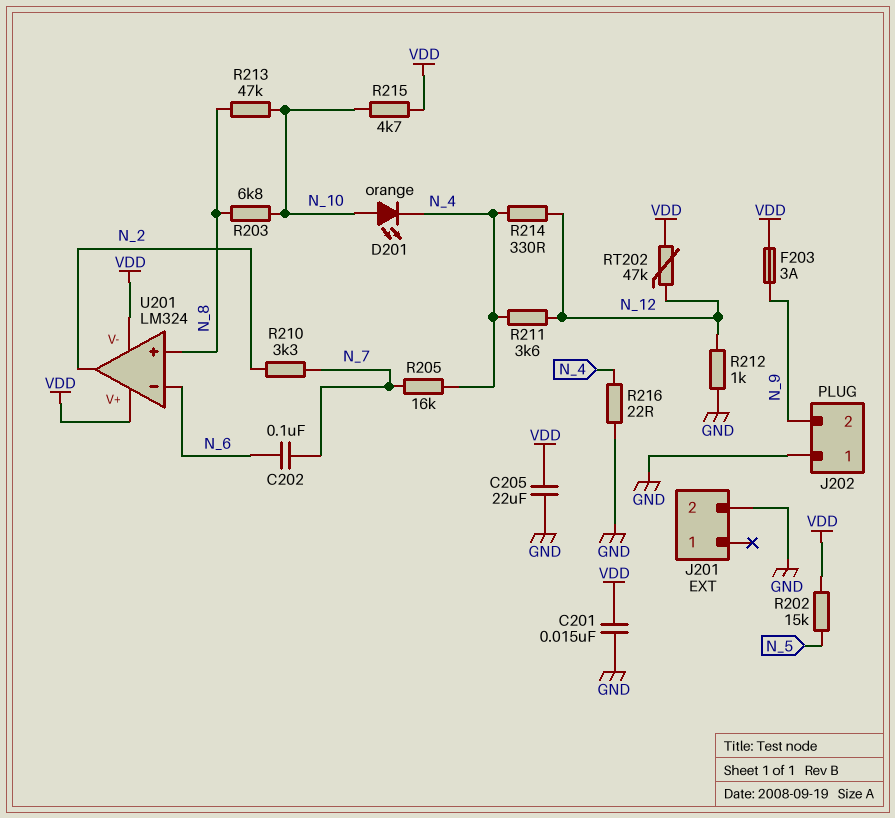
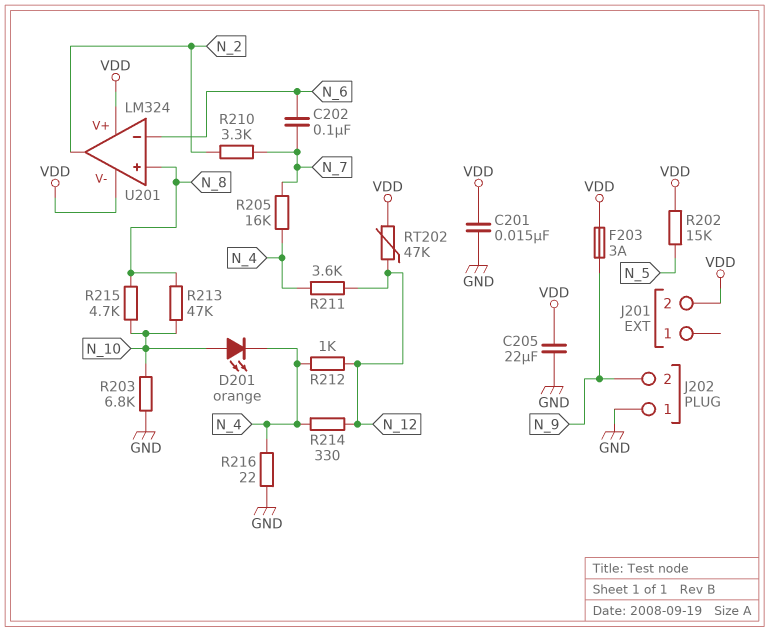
J201 pin 2: GND -> VDD
R203: 6.8k (N_8, N_10) -> 6.8k (GND, N_10)
R212: 1k (GND, N_12) -> 1k (N_4, N_12)
R215: 4.7k (N_10, VDD) -> 4.7k (N_8, N_10)

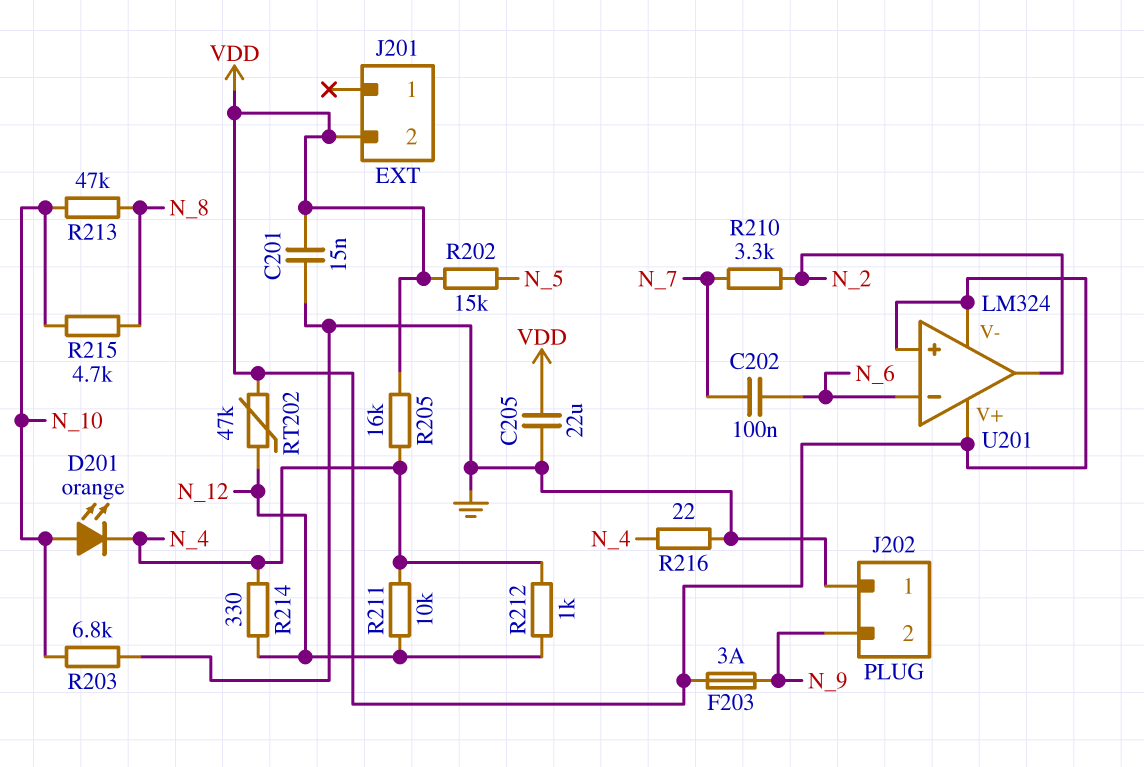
R205: 16k (N_4, N_7) -> 16k (N_4, VDD)
R211: 3.6k (N_4, N_12) -> 10k (N_4, N_12)
U201 pin in+: N_8 -> VDD

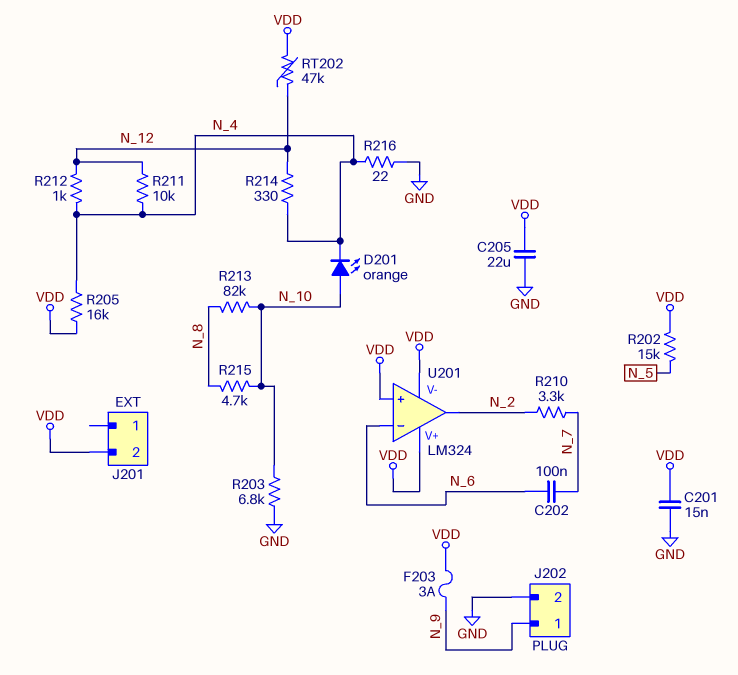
J202 pin 1: GND -> N_9
J202 pin 2: N_9 -> GND
R213: 47k (N_8, N_10) -> 82k (N_8, N_10)

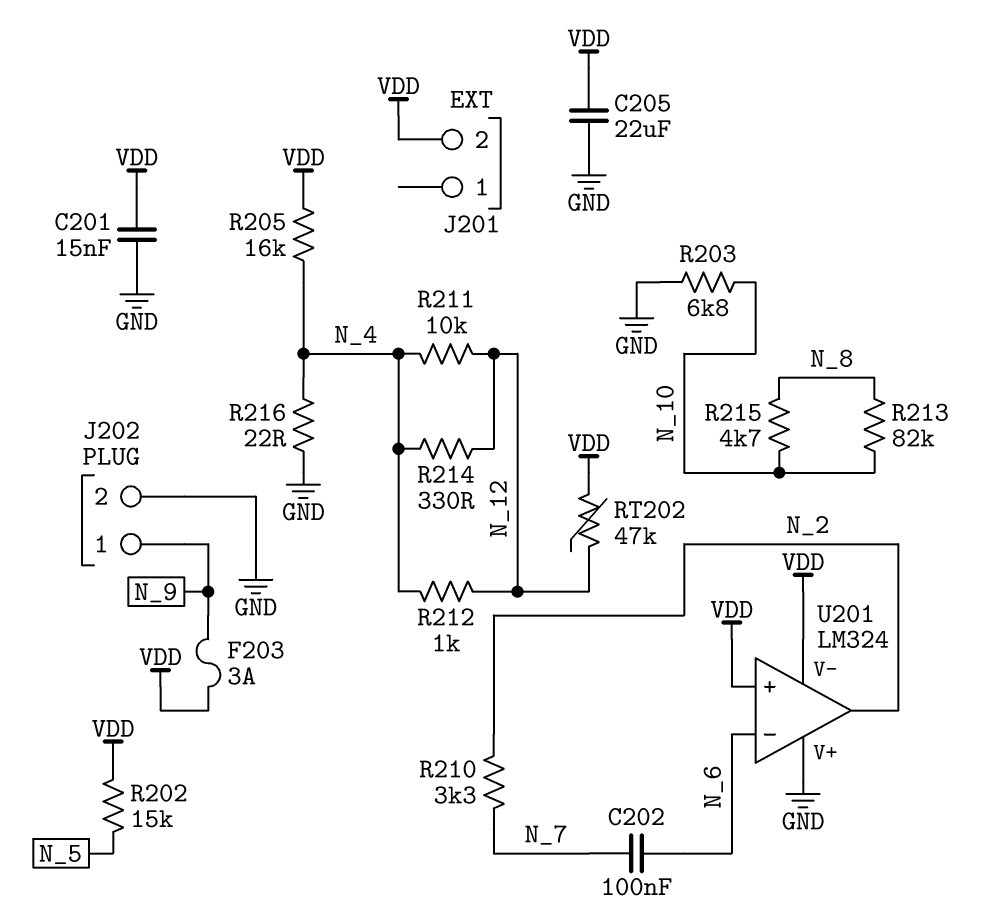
D201: LED orange (A N_10, K N_4) -> none
U201 pin V+: VDD -> GND

